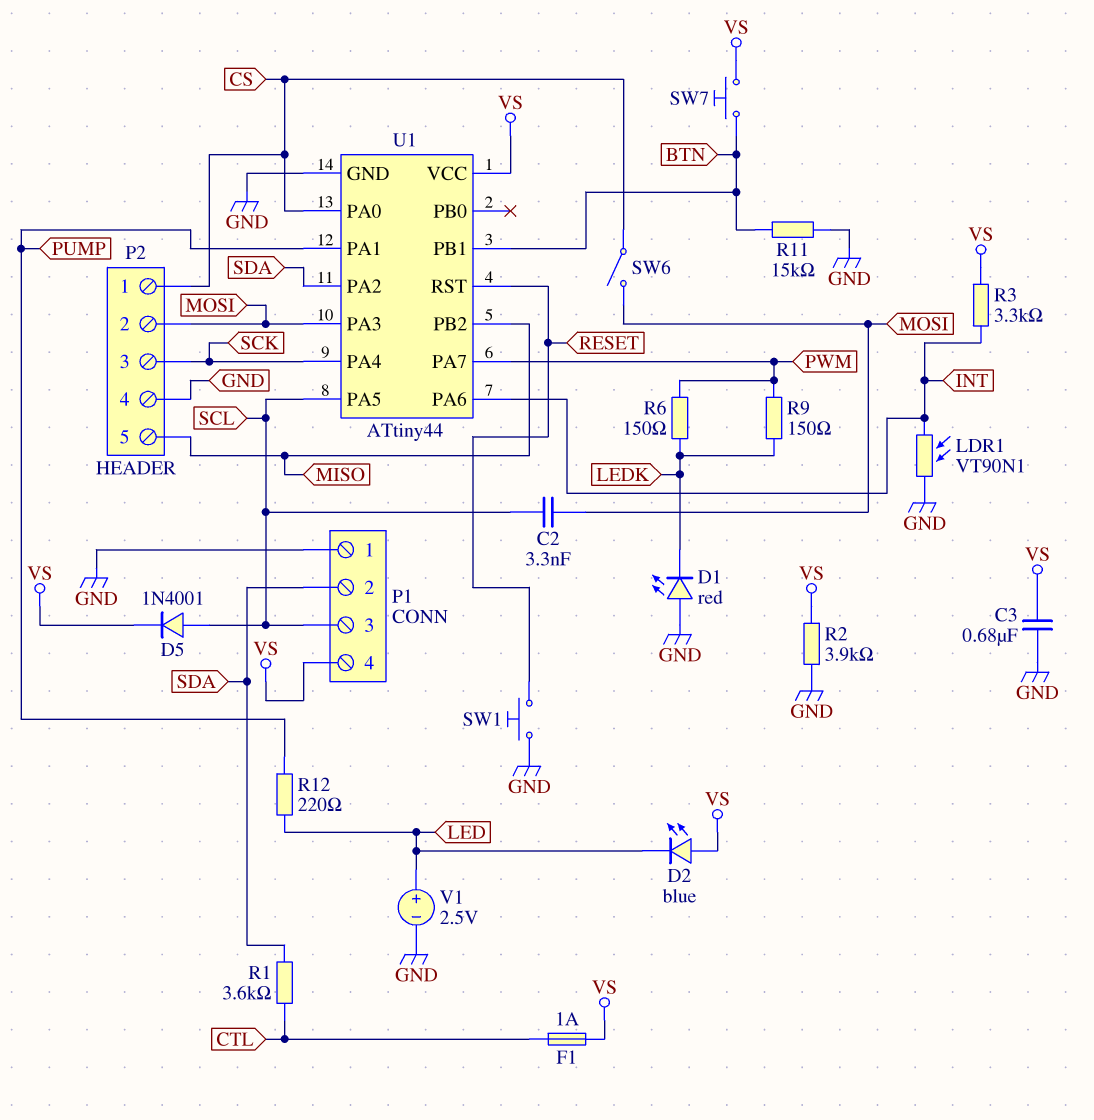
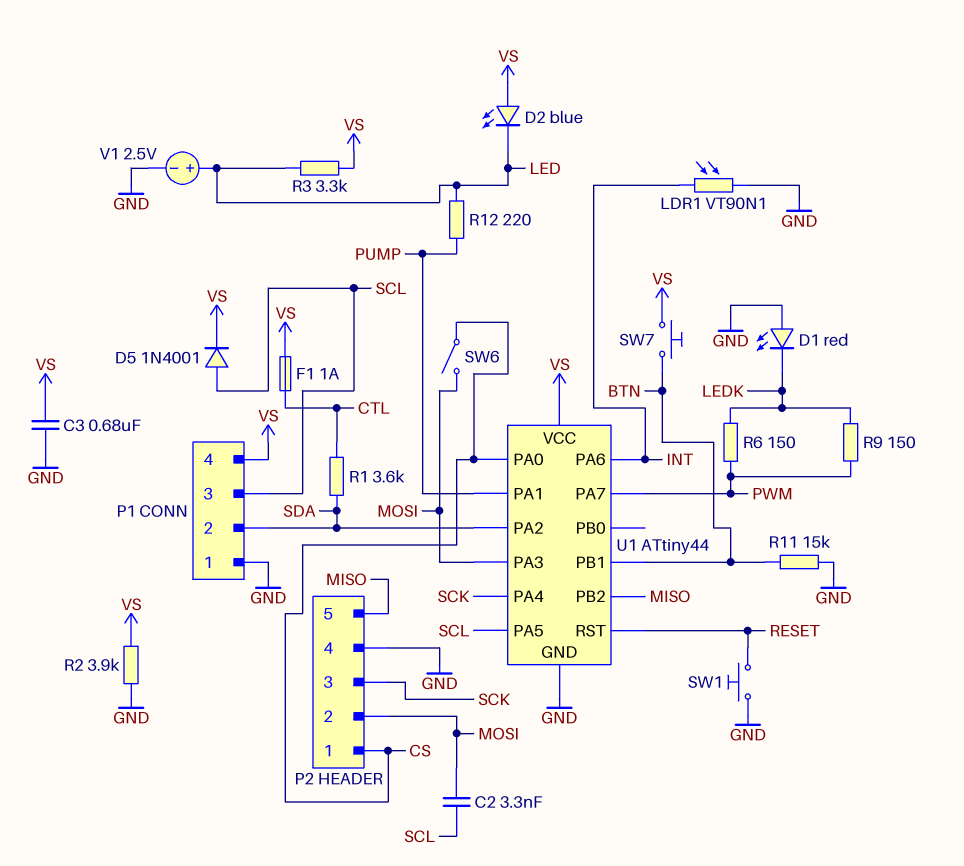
R3: 3.3k (INT, VS) -> 3.3k (LED, VS)

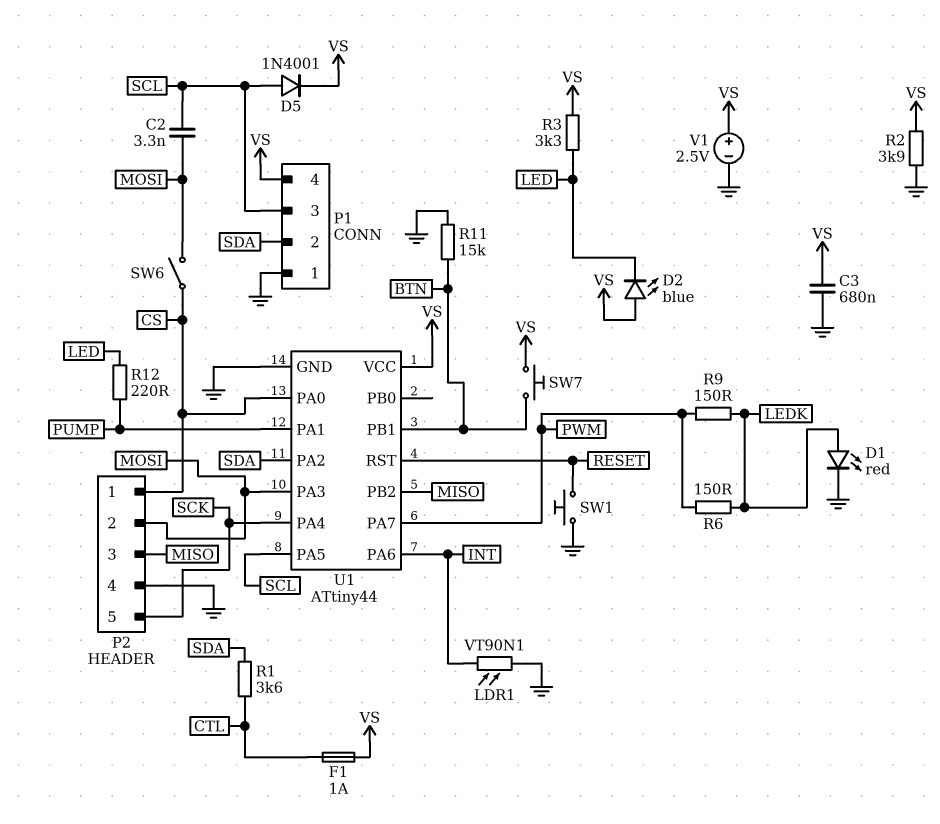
D1: LED red (A GND, K LEDK) -> LED red (A LEDK, K GND)
P2 pin 3: SCK -> MISO
P2 pin 5: MISO -> SCK
V1: 2.5V (plus LED, minus GND) -> 2.5V (plus VS, minus GND)

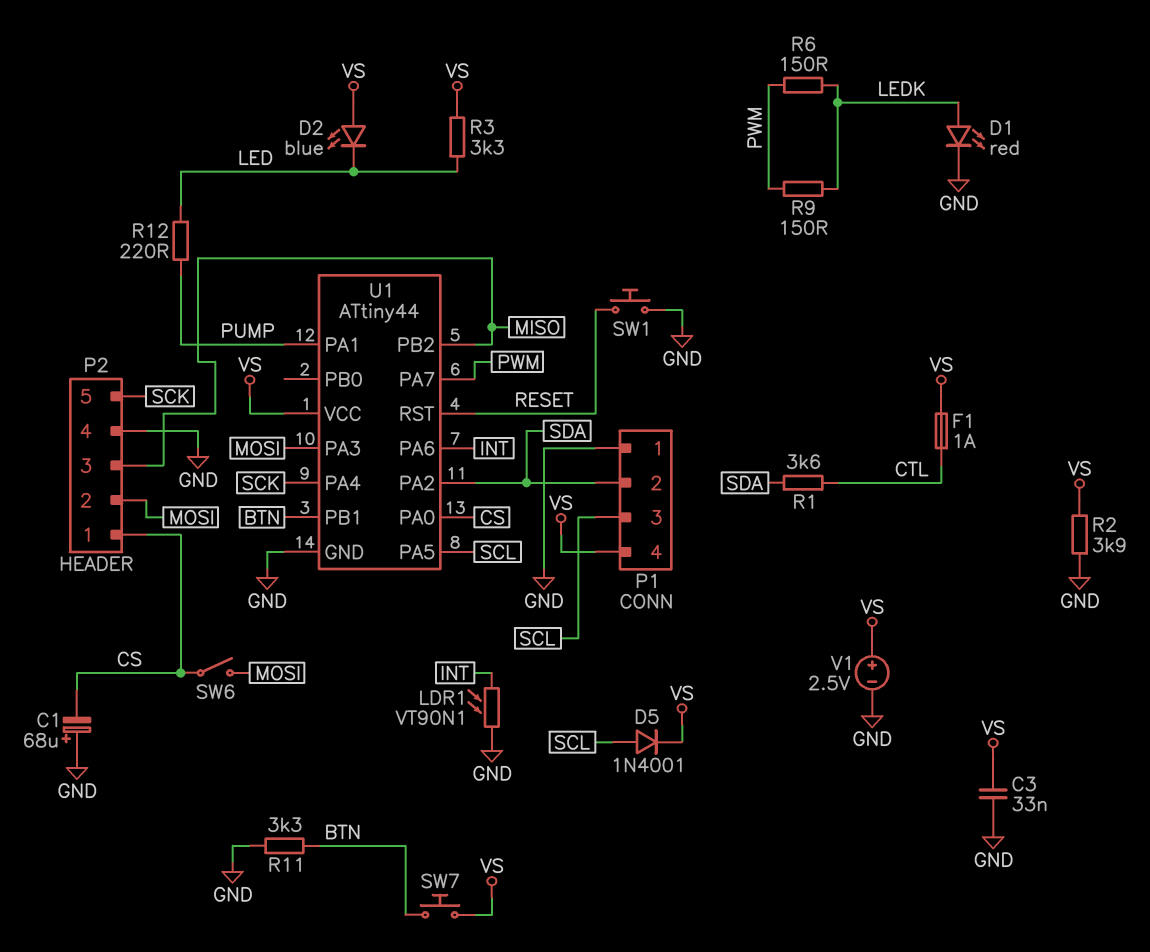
C1: none -> 68uF (plus GND, minus CS)
C2: 3.3nF (MOSI, SCL) -> none
C3: 680nF (GND, VS) -> 33nF (GND, VS)
R11: 15k (BTN, GND) -> 3.3k (BTN, GND)

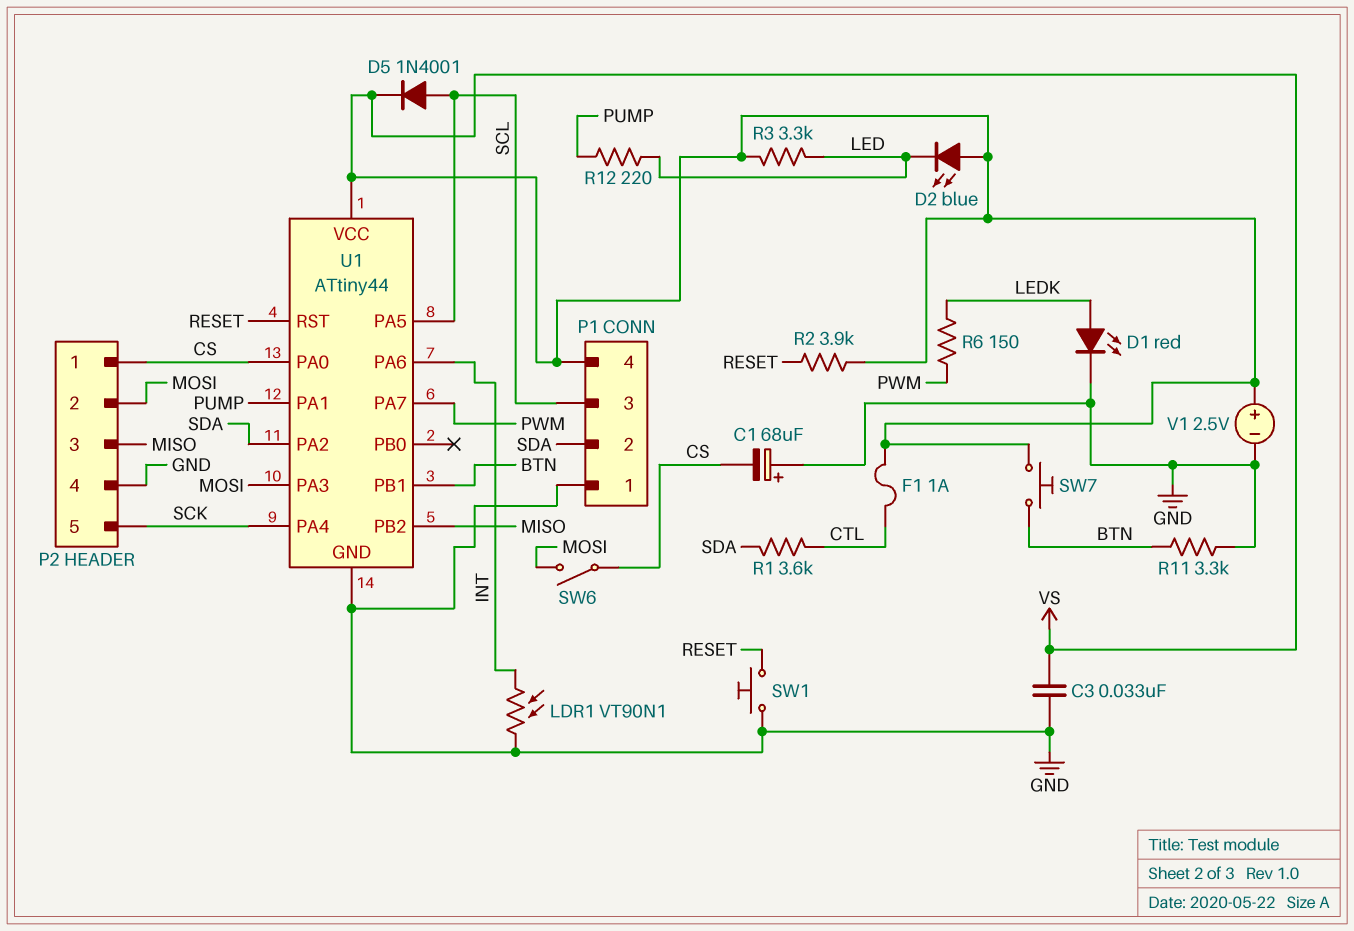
R2: 3.9k (GND, VS) -> 3.9k (RESET, VS)
R9: 150 (LEDK, PWM) -> none

